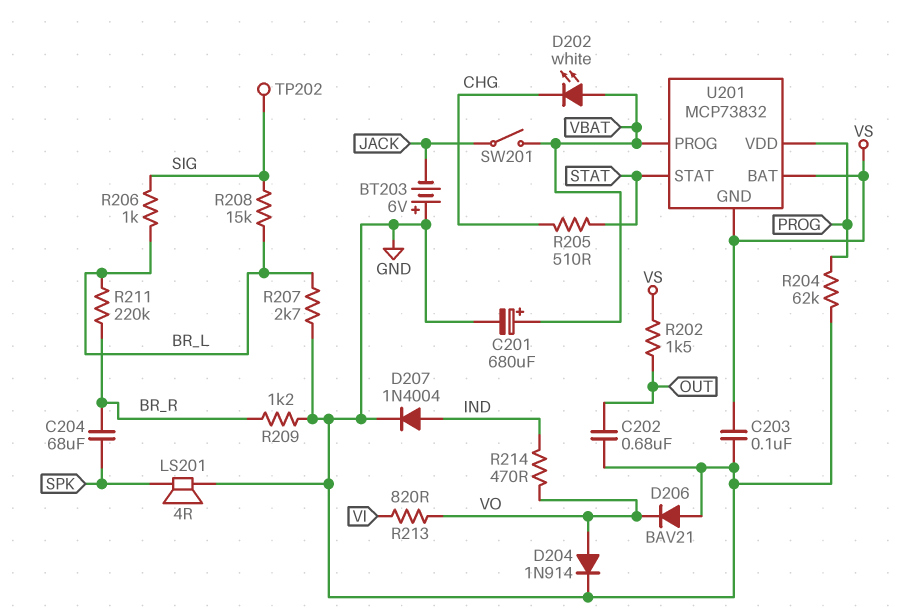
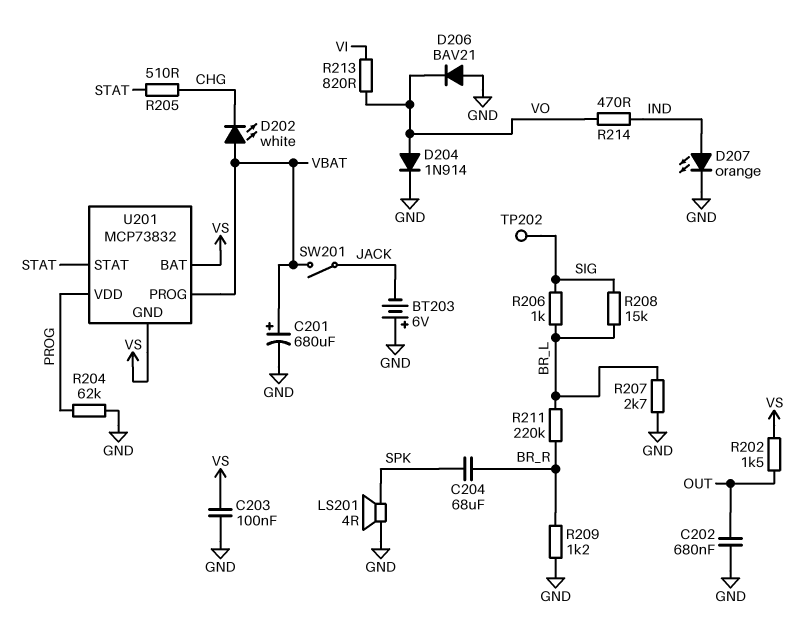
D207: diode 1N4004 (A IND, K GND) -> LED orange (A IND, K GND)

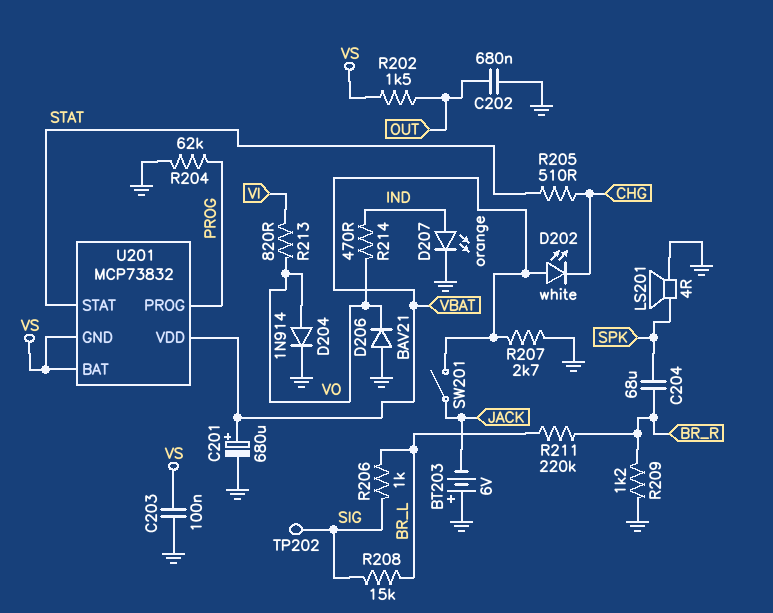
R207: 2.7k (BR_L, GND) -> 2.7k (GND, VBAT)
U201 pin PROG: VBAT -> PROG
U201 pin VDD: PROG -> VBAT

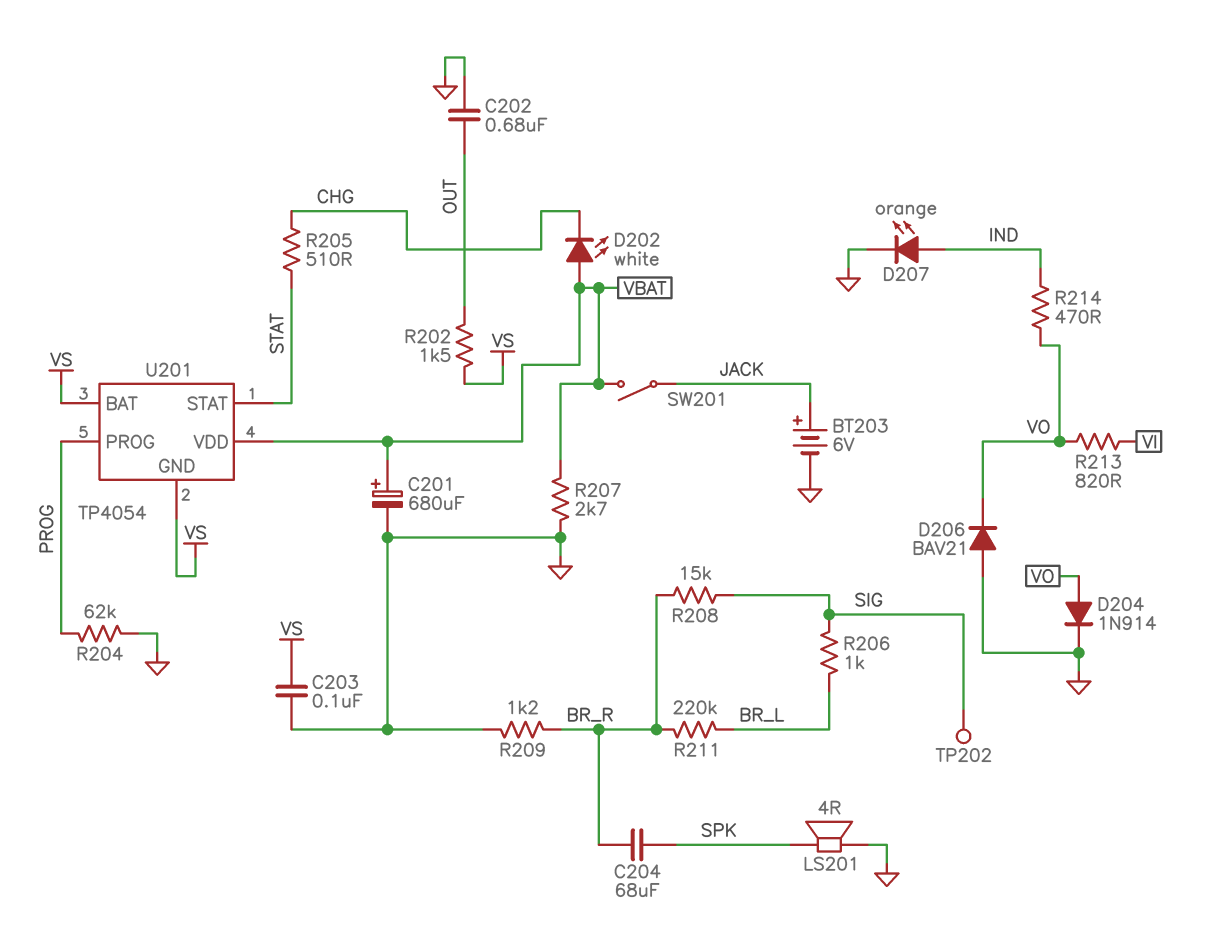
BT203: 6V (plus GND, minus JACK) -> 6V (plus JACK, minus GND)
R208: 15k (BR_L, SIG) -> 15k (BR_R, SIG)
U201: MCP73832 -> TP4054

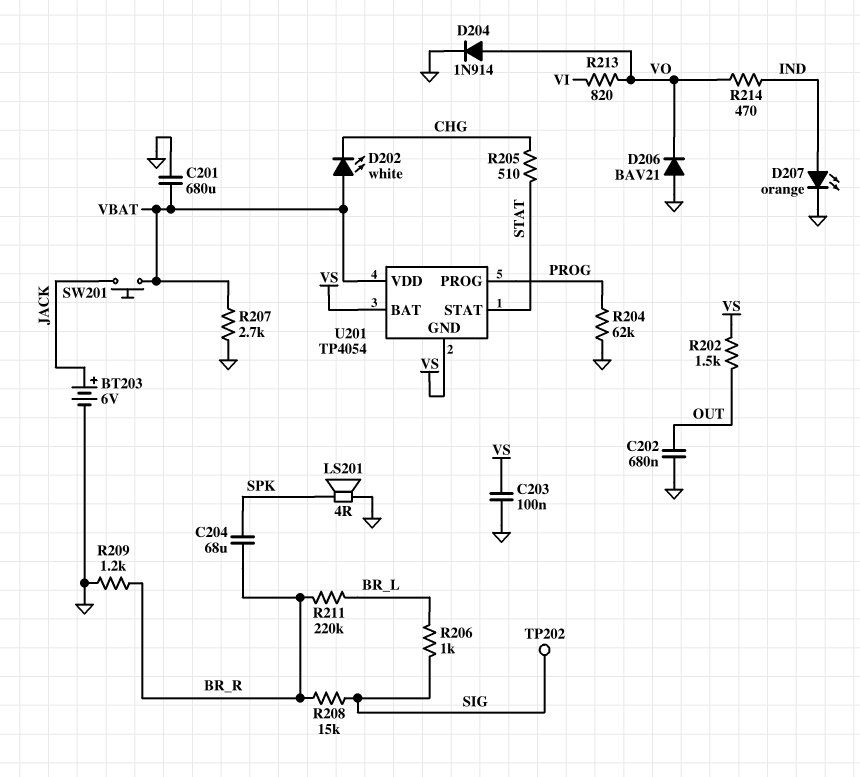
C201: 680uF (plus VBAT, minus GND) -> 680uF (GND, VBAT)
SW201: switch (JACK, VBAT) -> button (JACK, VBAT)

